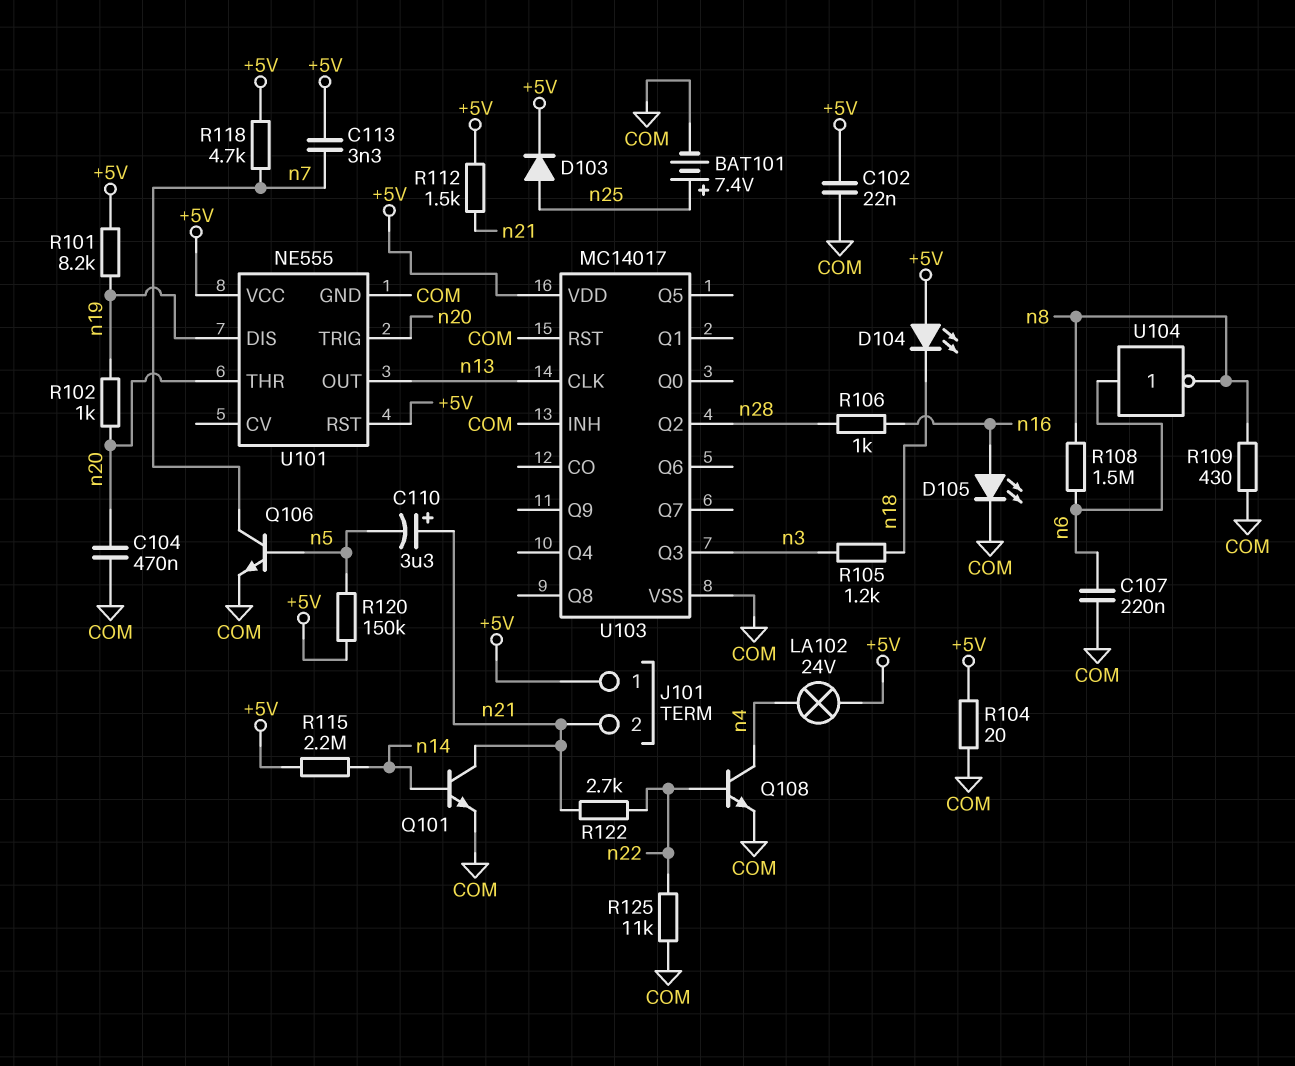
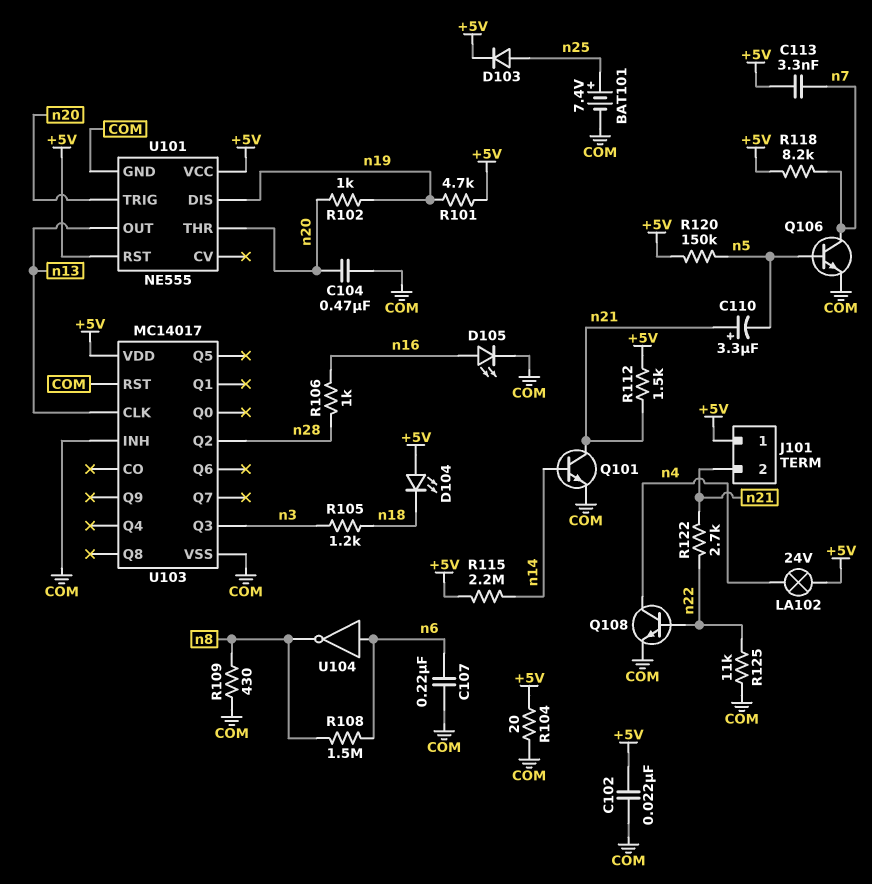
R101: 8.2k (+5V, n19) -> 4.7k (+5V, n19)
R118: 4.7k (+5V, n7) -> 8.2k (+5V, n7)

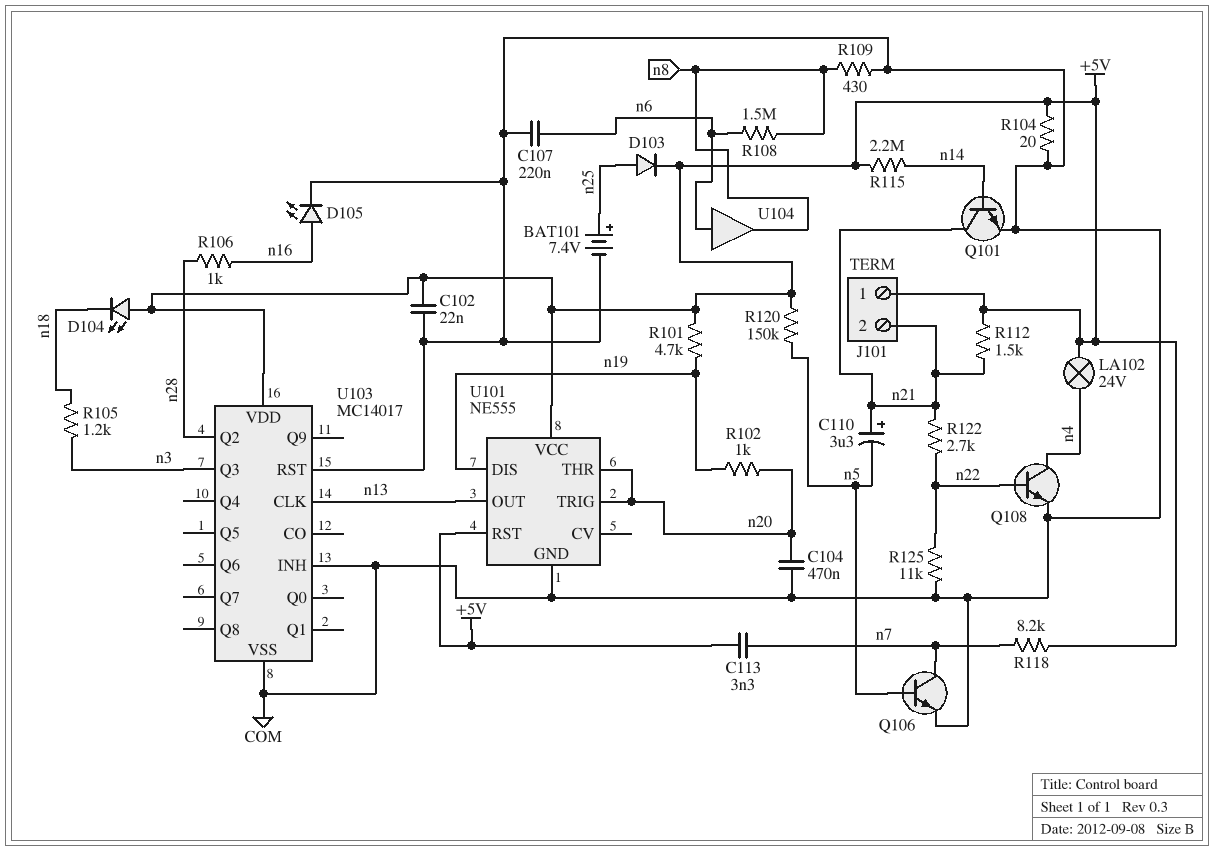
U104: NOT (in n6, out n8) -> buffer (in n6, out n8)

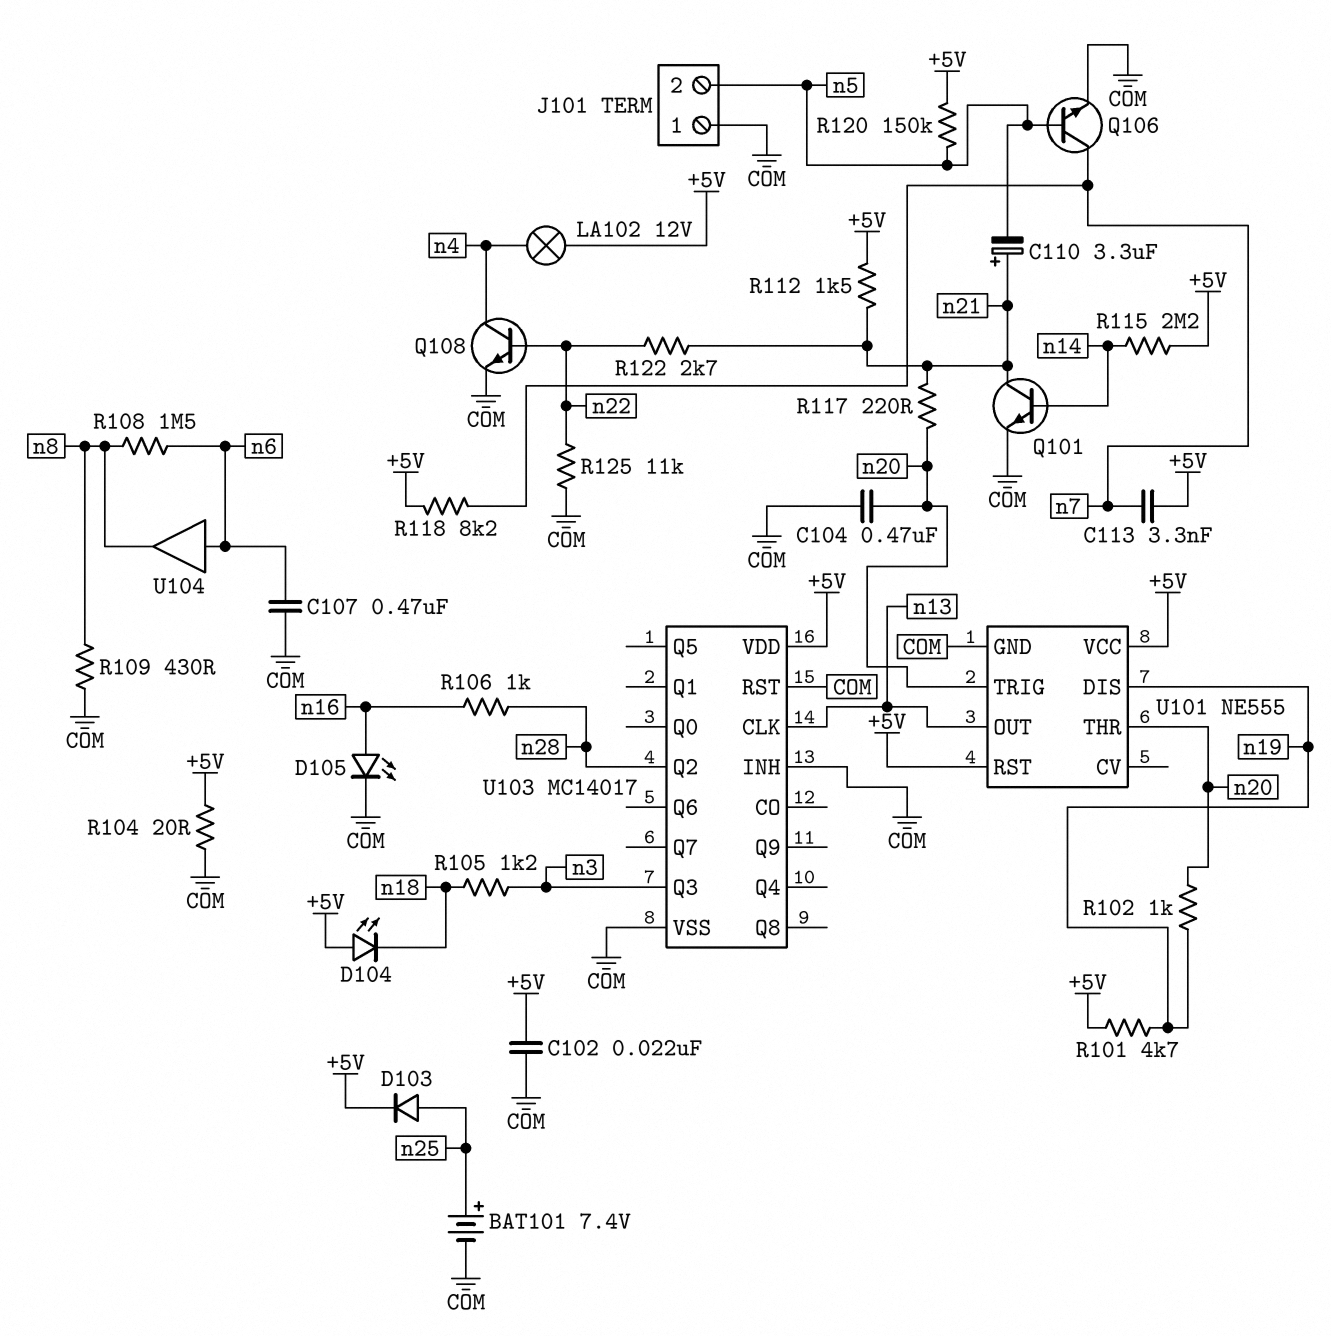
C107: 220nF (COM, n6) -> 470nF (COM, n6)
J101 pin 1: +5V -> COM
J101 pin 2: n21 -> n5
LA102: lamp 24V (+5V, n4) -> lamp 12V (+5V, n4)
R117: none -> 220 (n20, n21)

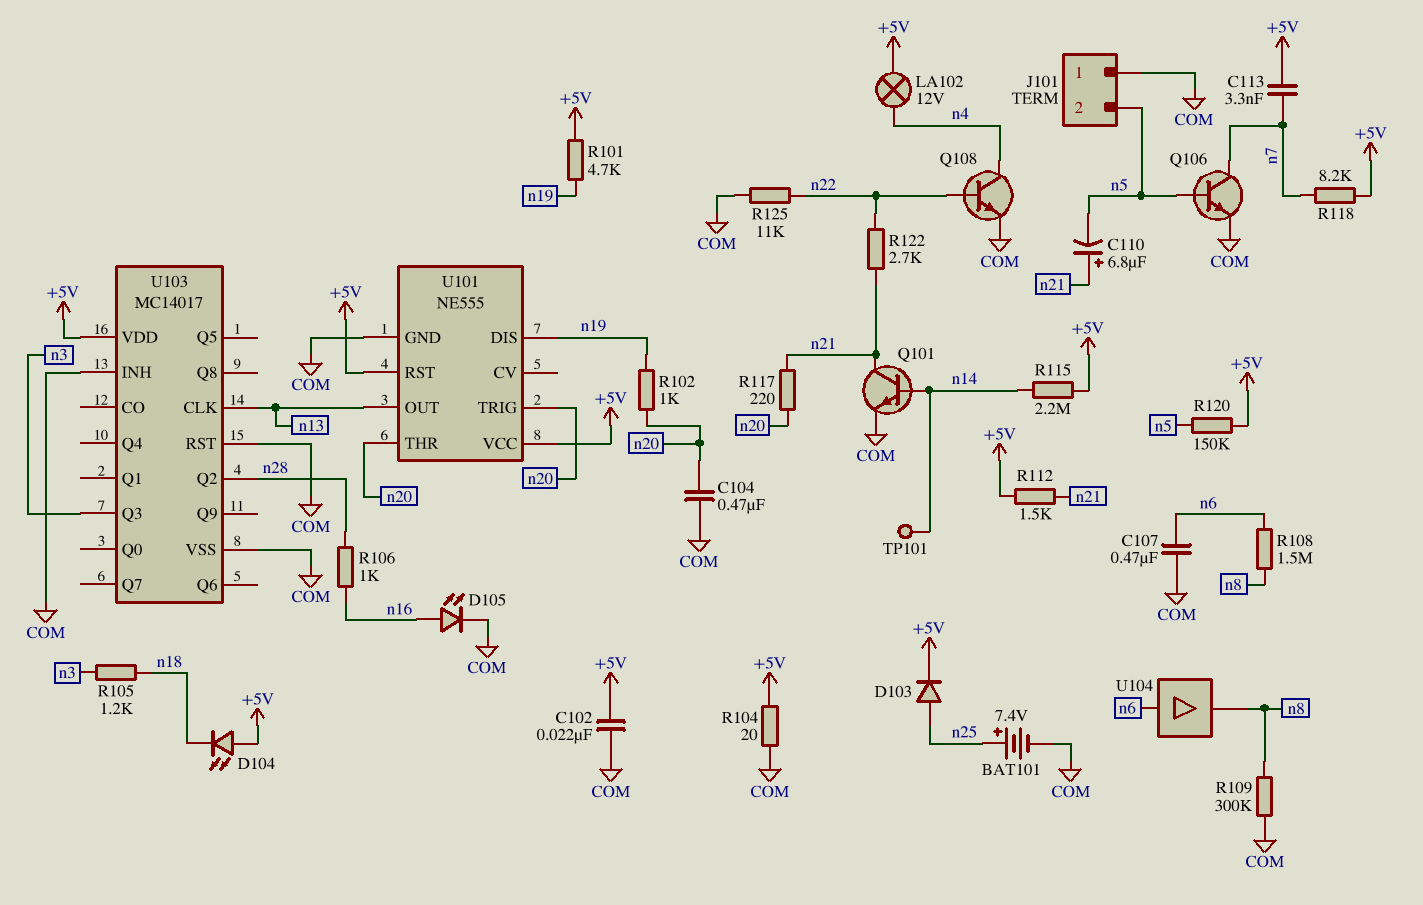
C110: 3.3uF (plus n21, minus n5) -> 6.8uF (plus n21, minus n5)
R109: 430 (COM, n8) -> 300k (COM, n8)
TP101: none -> test point (n14)

